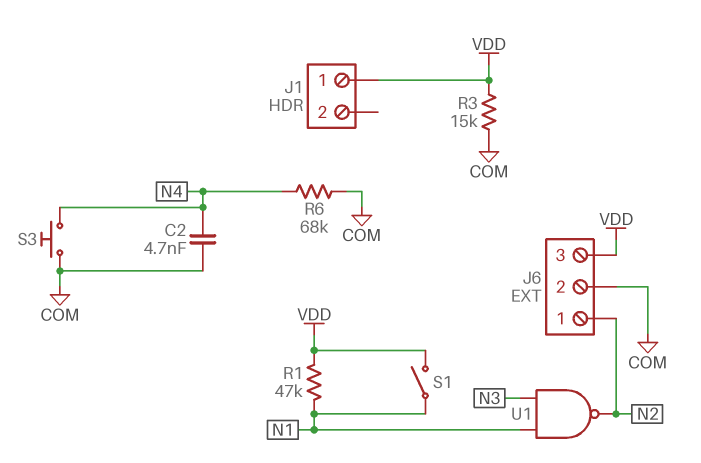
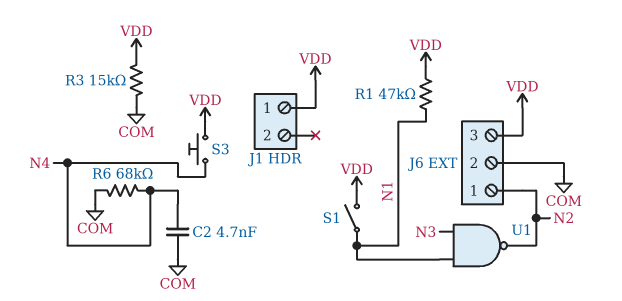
S3: button (COM, N4) -> button (N4, VDD)

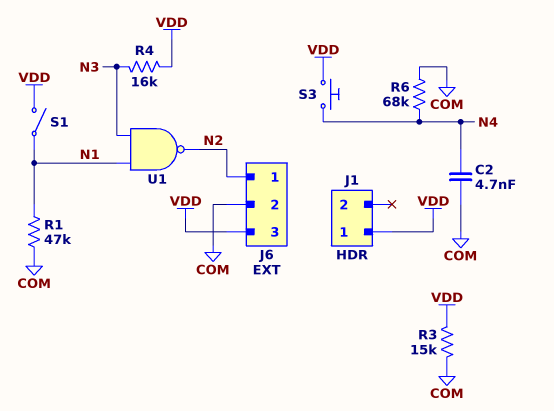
R1: 47k (N1, VDD) -> 47k (COM, N1)
R4: none -> 16k (N3, VDD)

